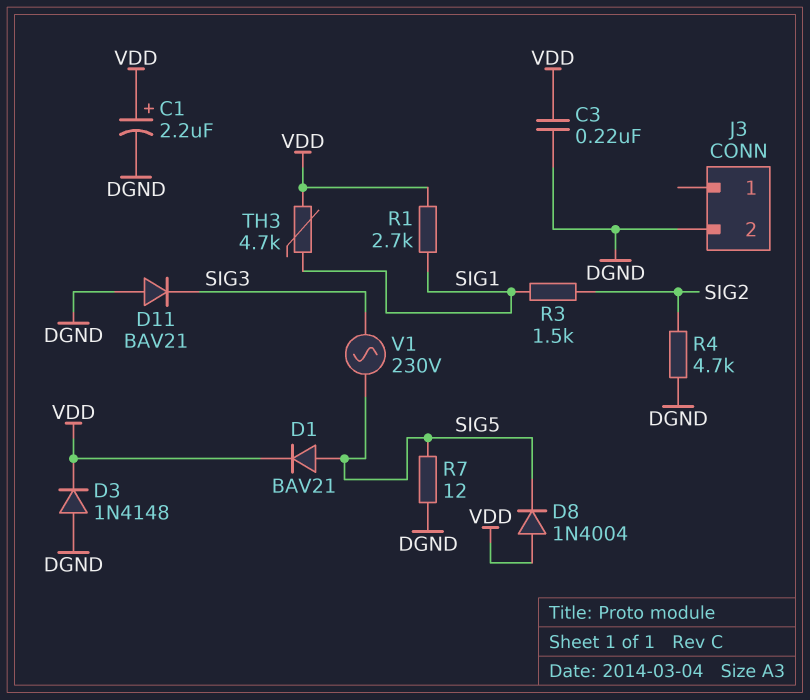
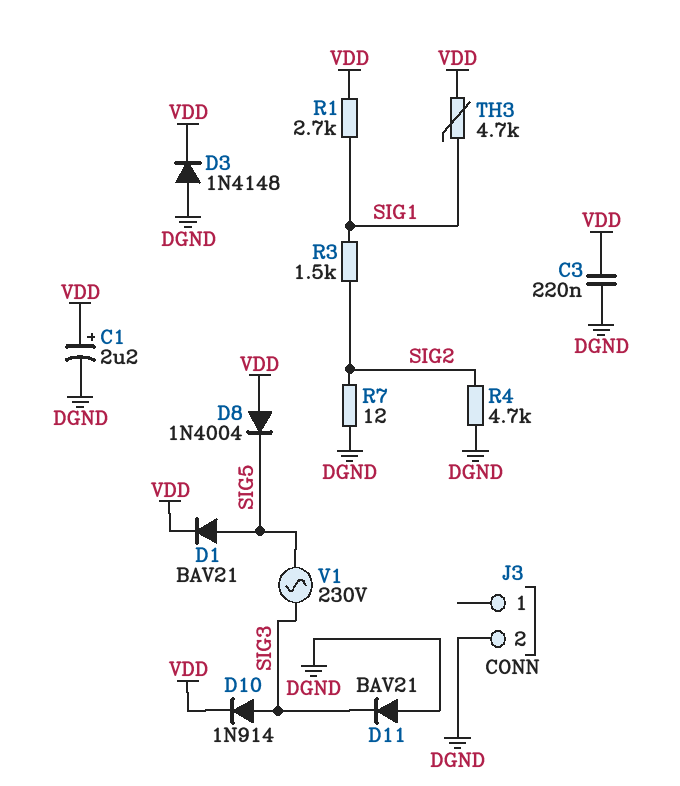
D10: none -> diode 1N914 (A SIG3, K VDD)
R7: 12 (DGND, SIG5) -> 12 (DGND, SIG2)

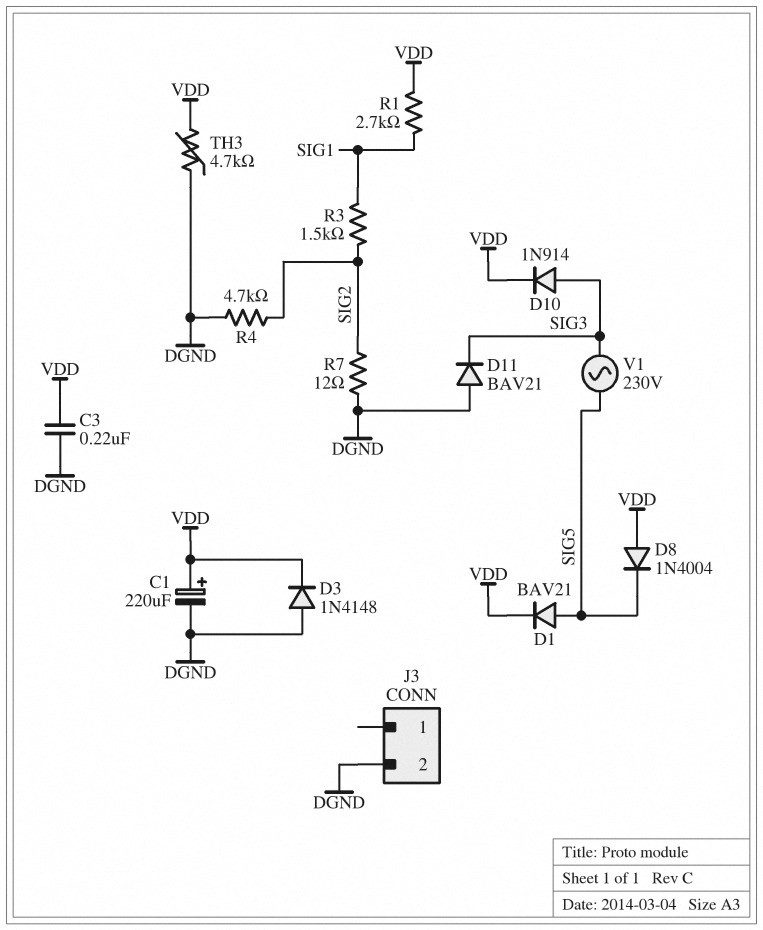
C1: 2.2uF (plus VDD, minus DGND) -> 220uF (plus VDD, minus DGND)
TH3: 4.7k (SIG1, VDD) -> 4.7k (DGND, VDD)

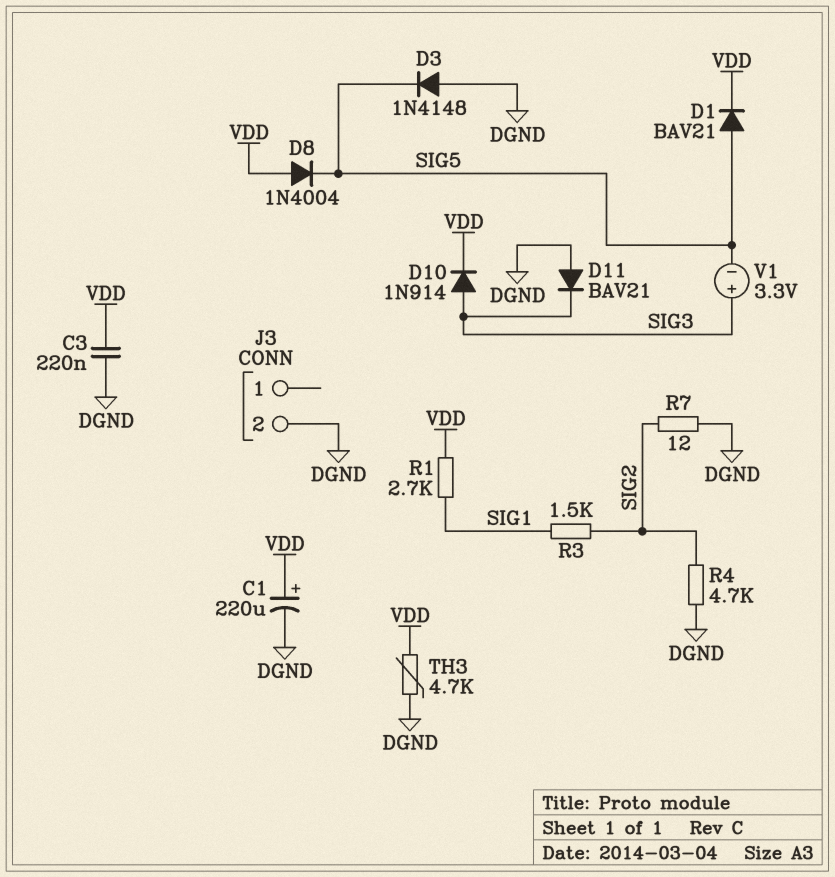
D3: diode 1N4148 (A DGND, K VDD) -> diode 1N4148 (A DGND, K SIG5)
V1: AC 230V (SIG3, SIG5) -> 3.3V (plus SIG3, minus SIG5)

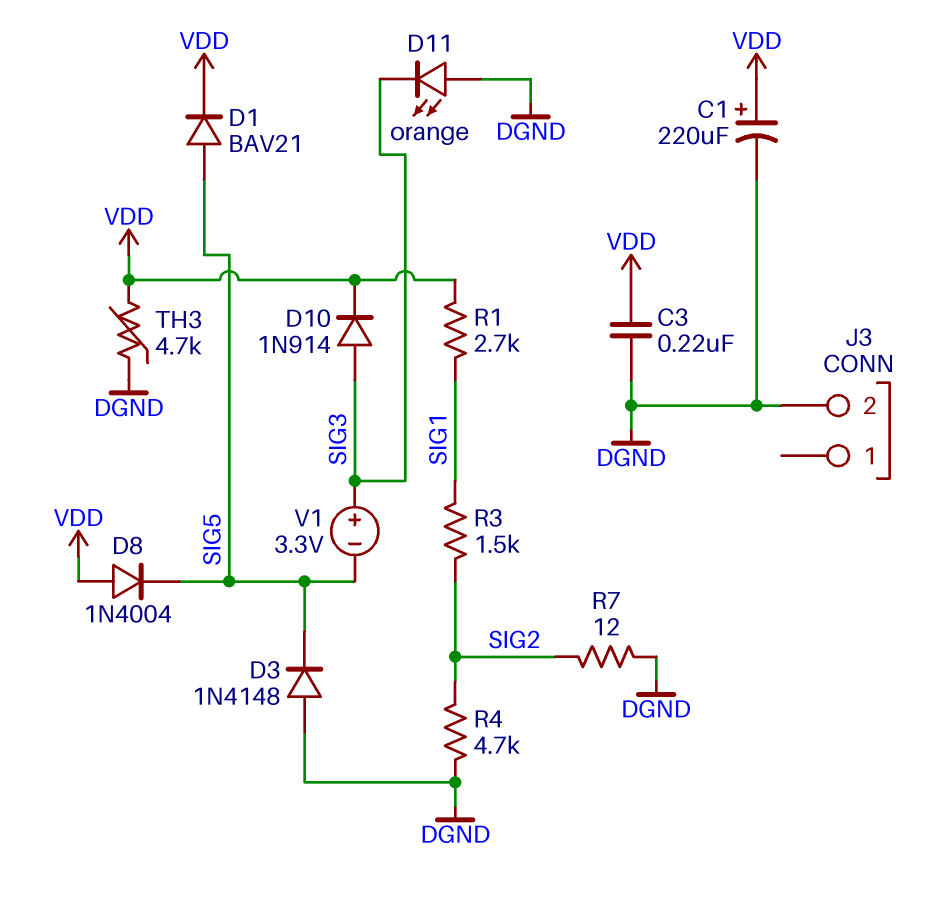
D11: diode BAV21 (A DGND, K SIG3) -> LED orange (A DGND, K SIG3)

